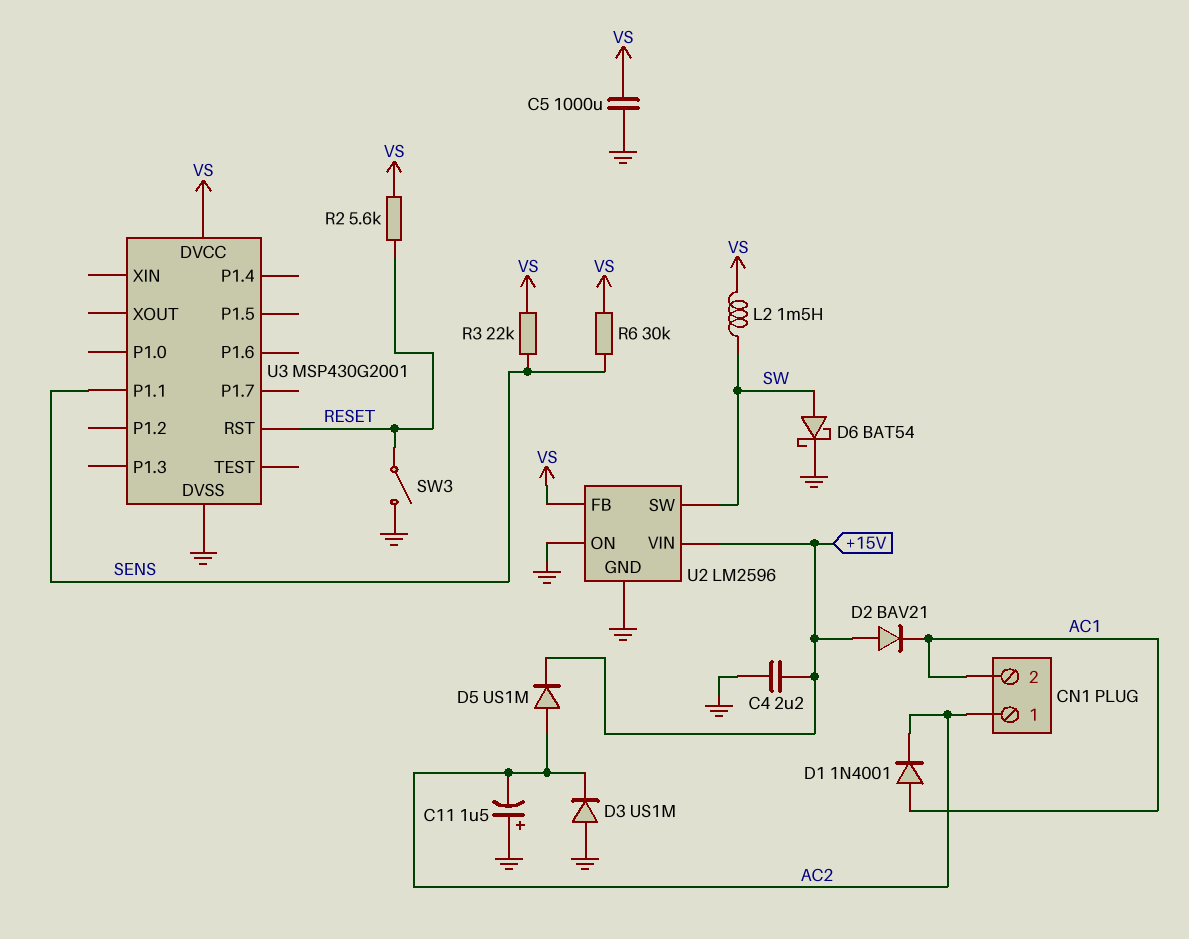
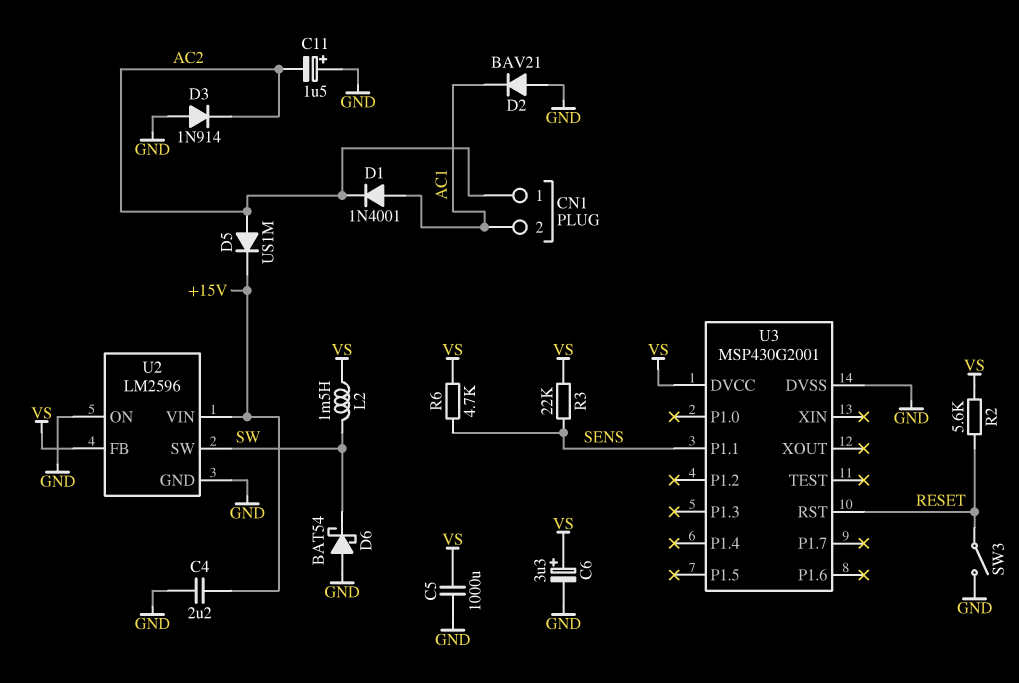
C6: none -> 3.3uF (plus VS, minus GND)
D2: diode BAV21 (A +15V, K AC1) -> diode BAV21 (A GND, K AC1)
D3: diode US1M (A GND, K AC2) -> diode 1N914 (A GND, K AC2)
D6: schottky BAT54 (A SW, K GND) -> schottky BAT54 (A GND, K SW)
R6: 30k (SENS, VS) -> 4.7k (SENS, VS)

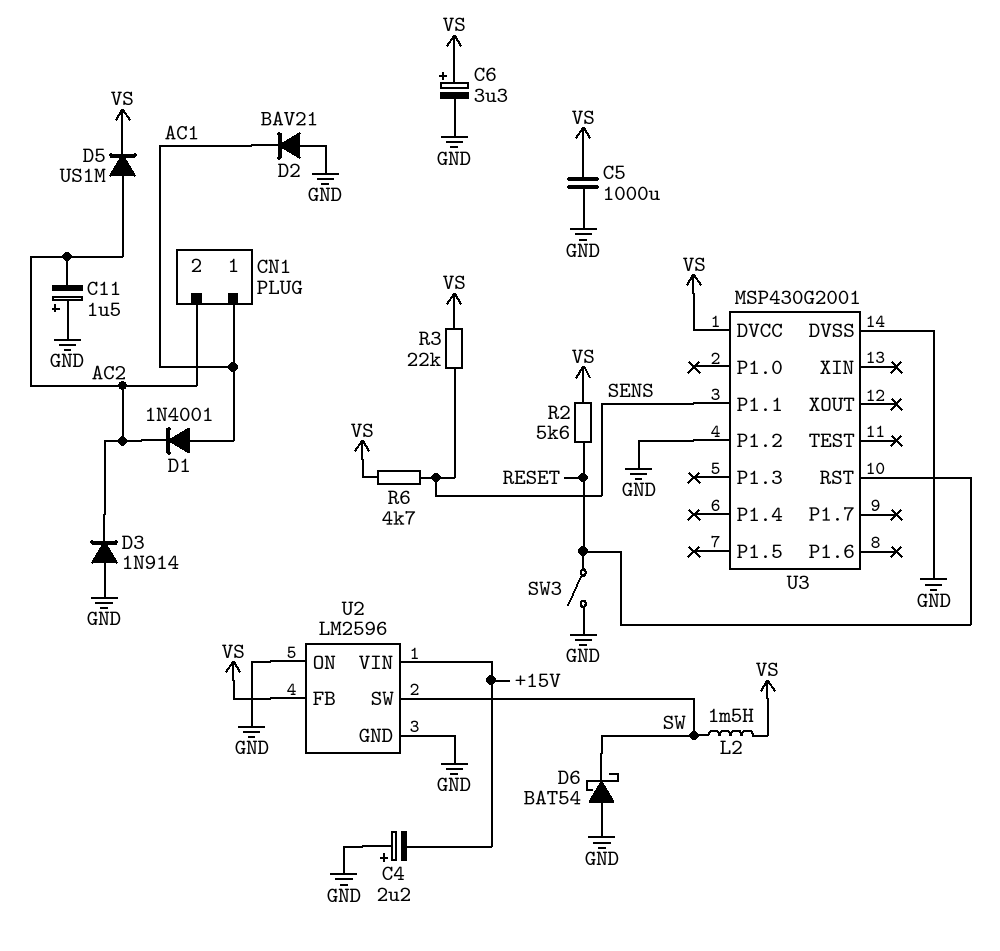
C4: 2.2uF (+15V, GND) -> 2.2uF (plus GND, minus +15V)
CN1 pin 1: AC2 -> AC1
CN1 pin 2: AC1 -> AC2
D5: diode US1M (A AC2, K +15V) -> diode US1M (A AC2, K VS)
U3 pin P1.2: none -> GND

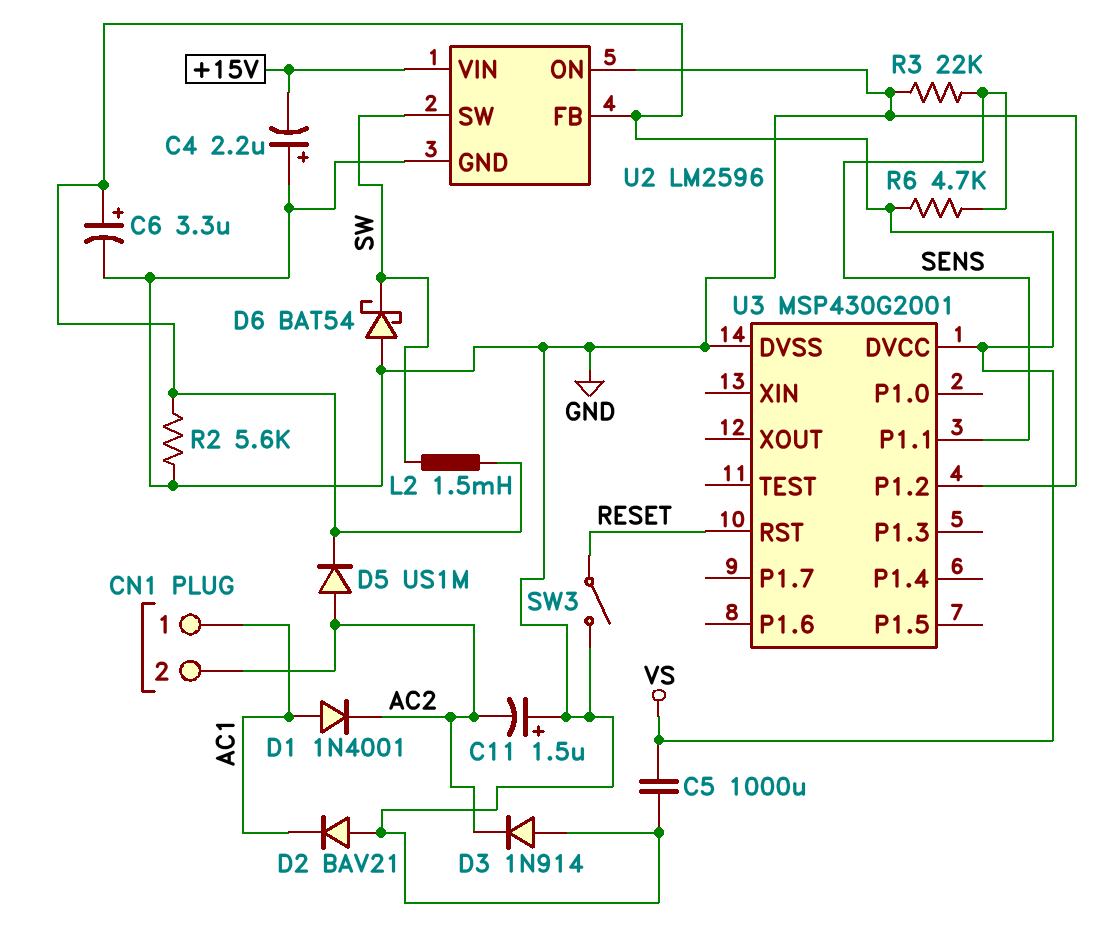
R2: 5.6k (RESET, VS) -> 5.6k (GND, VS)
R3: 22k (SENS, VS) -> 22k (GND, SENS)

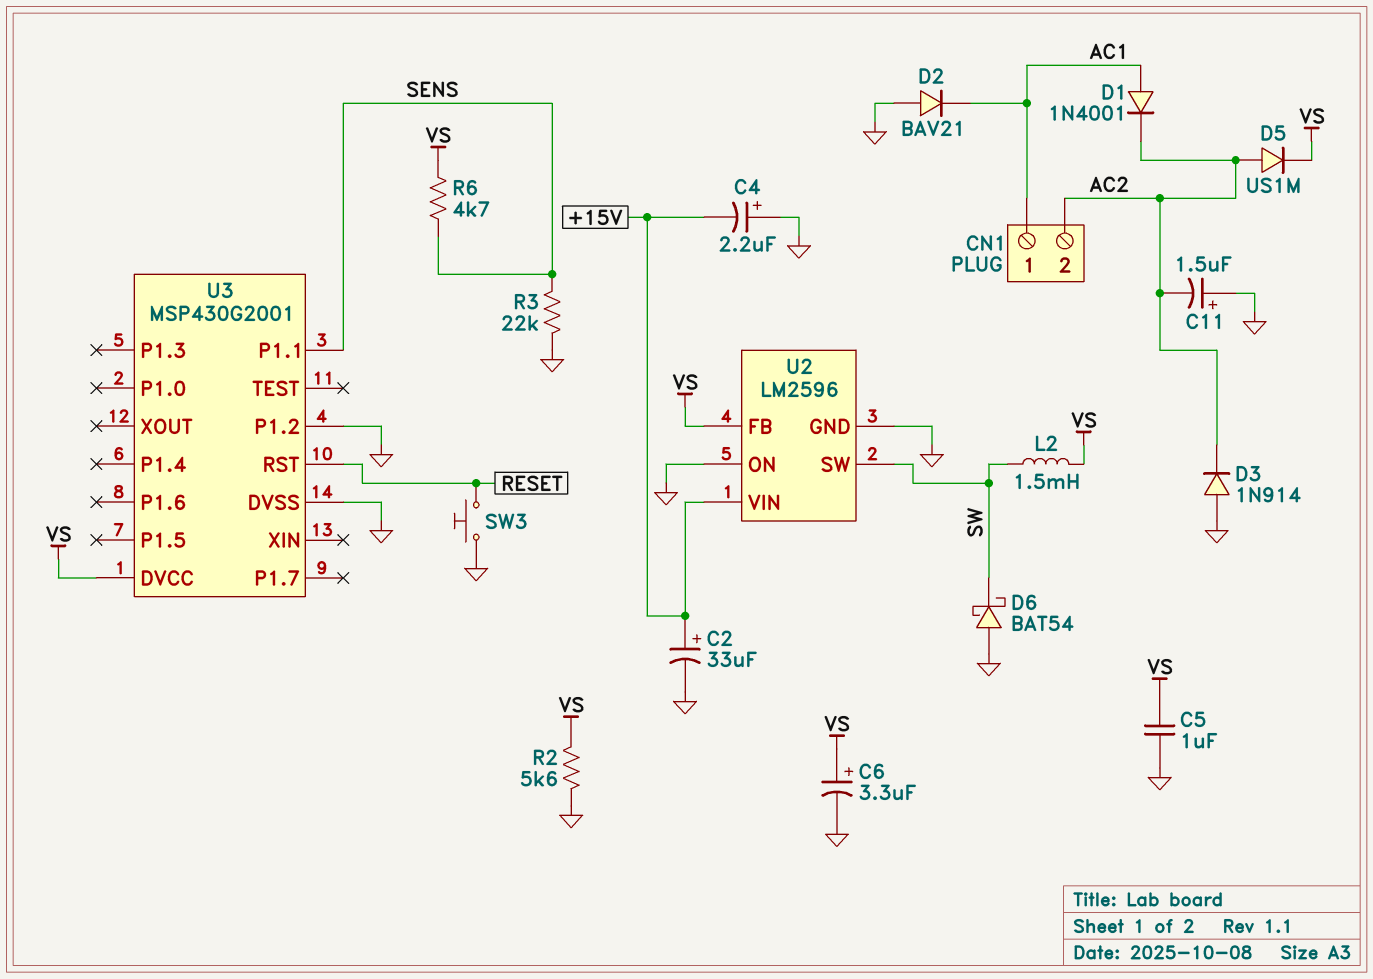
C2: none -> 33uF (plus +15V, minus GND)
C5: 1000uF (GND, VS) -> 1uF (GND, VS)
SW3: switch (GND, RESET) -> button (GND, RESET)

